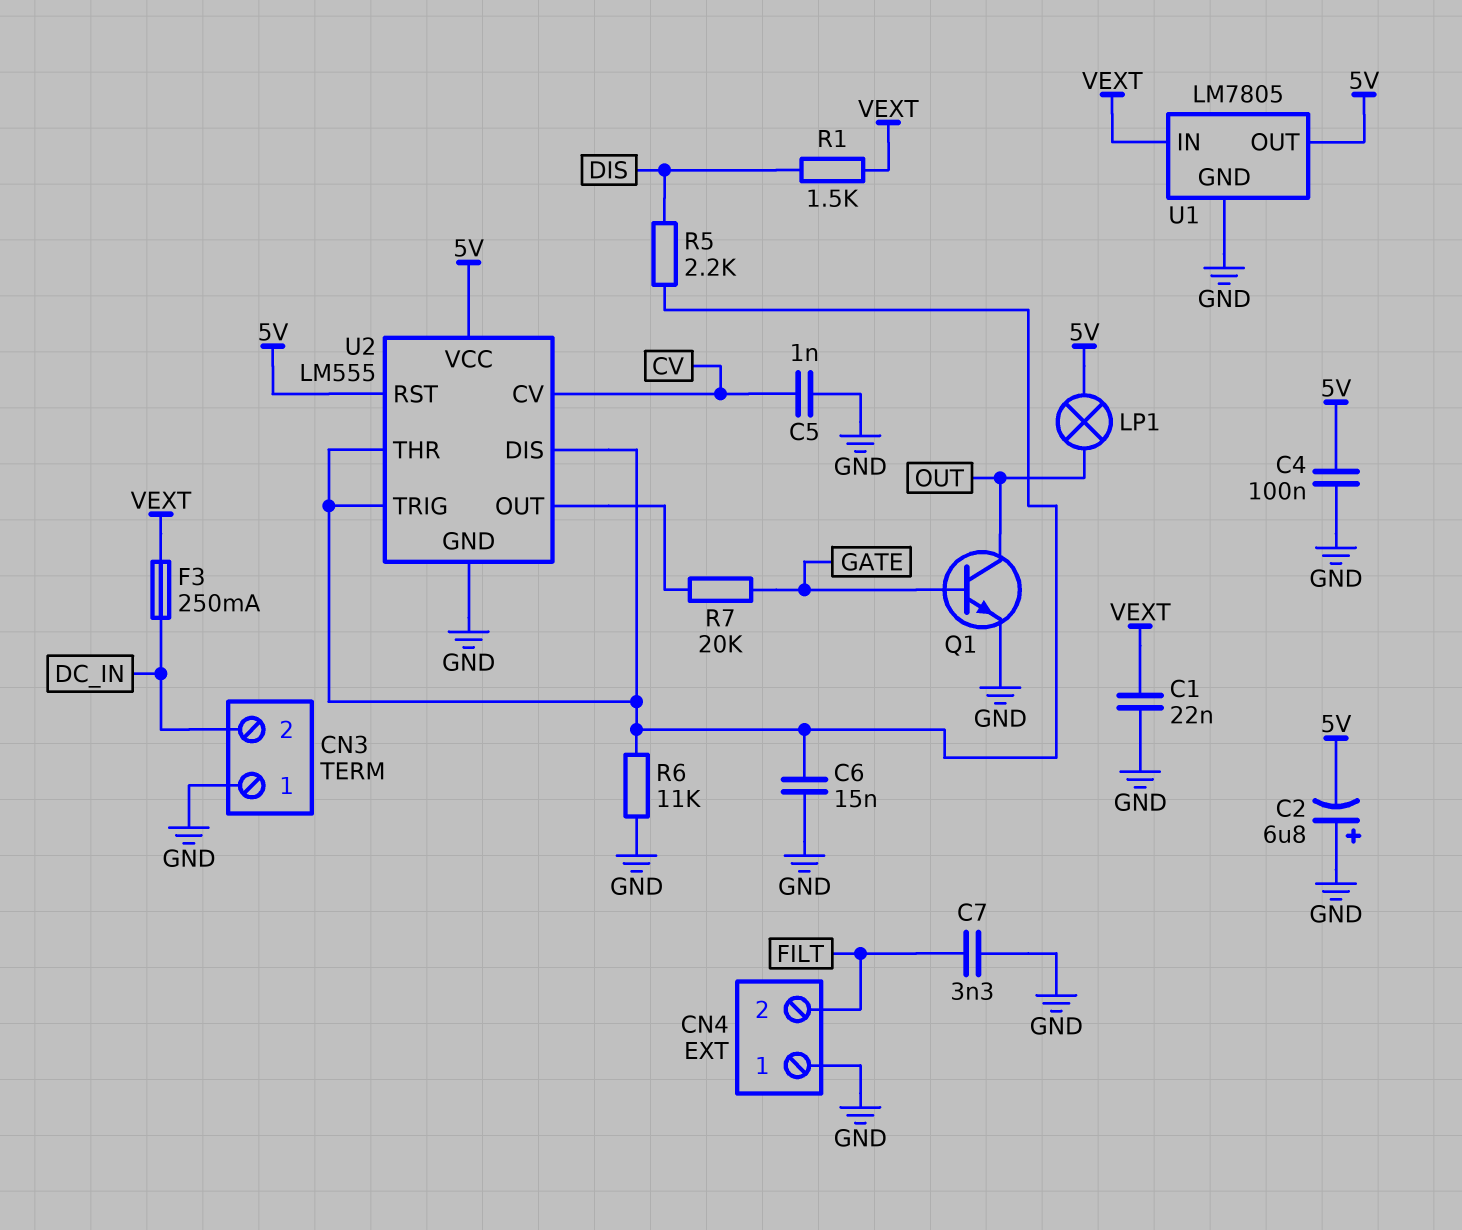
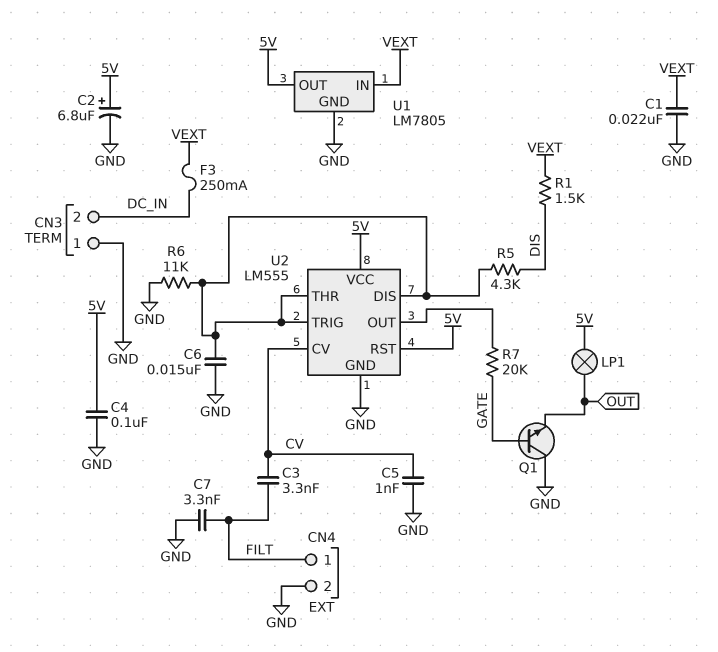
C2: 6.8uF (plus GND, minus 5V) -> 6.8uF (plus 5V, minus GND)
C3: none -> 3.3nF (CV, FILT)
CN4 pin 1: GND -> FILT
CN4 pin 2: FILT -> GND
Q1: NPN (B GATE, C OUT, E GND) -> NPN (B GATE, C GND, E OUT)
R5: 2.2k (DIS, U2/DIS) -> 4.3k (DIS, U2/DIS)

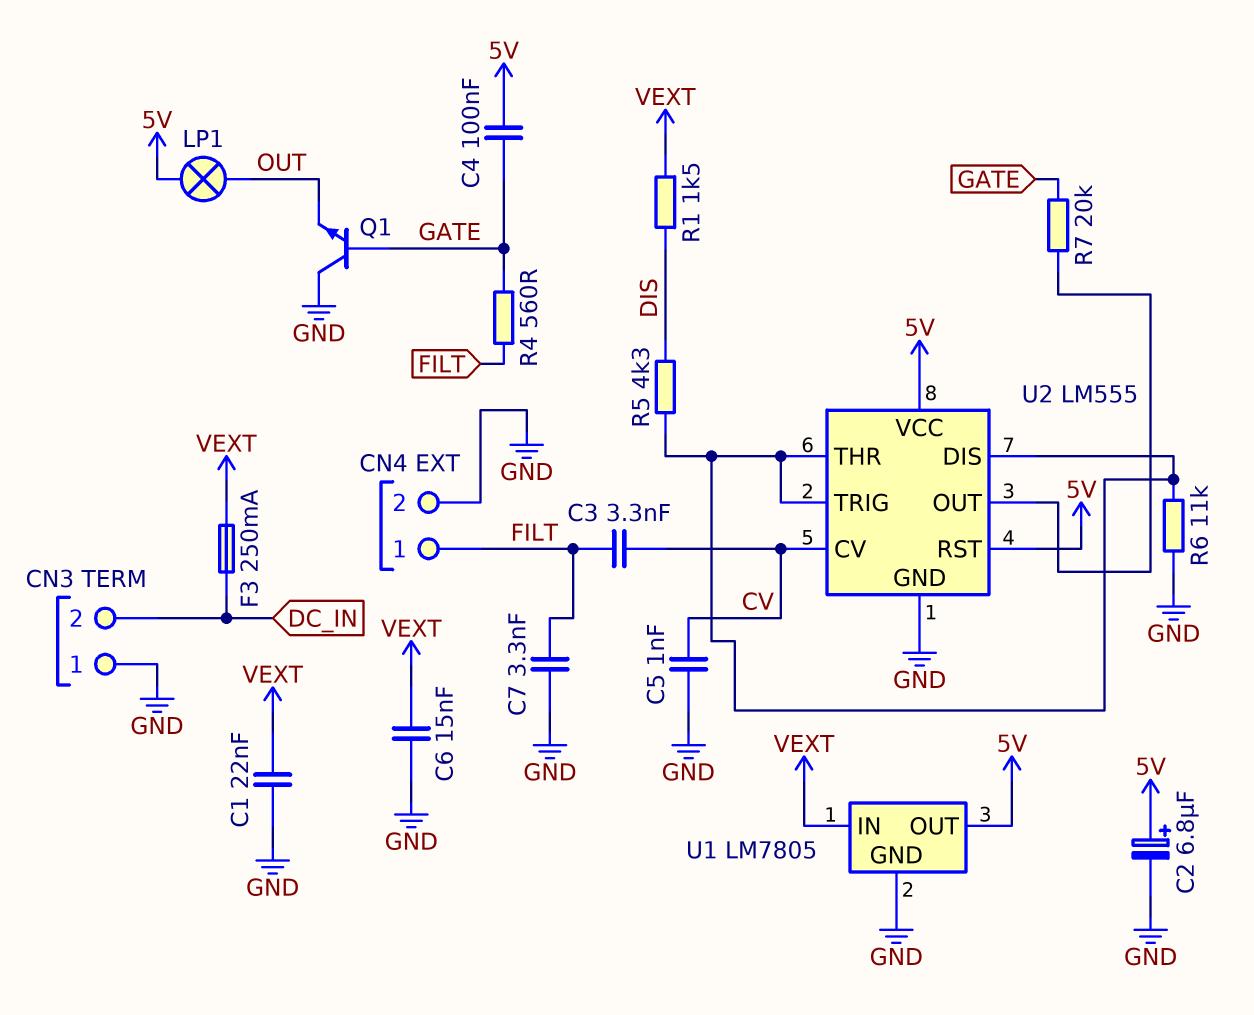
C4: 100nF (5V, GND) -> 100nF (5V, GATE)
C6: 15nF (GND, U2/DIS) -> 15nF (GND, VEXT)
R4: none -> 560 (FILT, GATE)

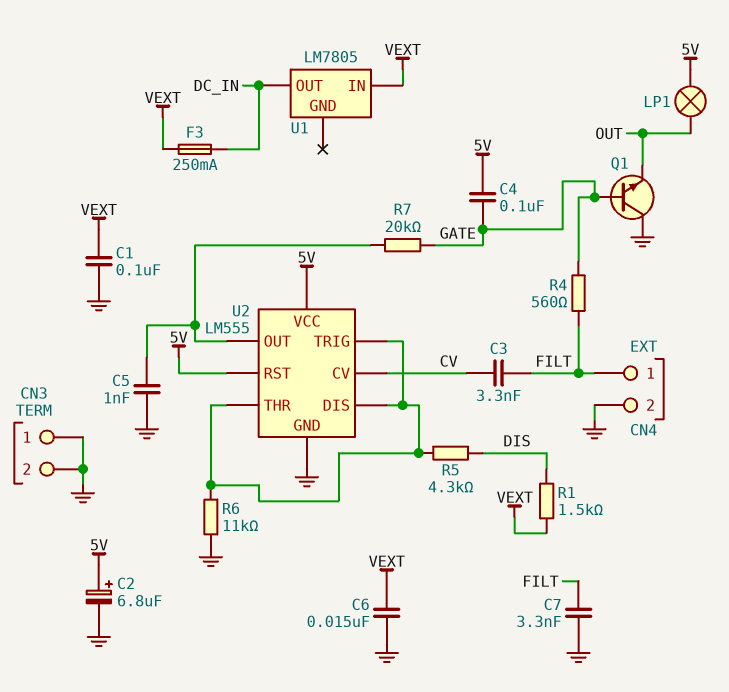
C1: 22nF (GND, VEXT) -> 100nF (GND, VEXT)
C5: 1nF (CV, GND) -> 1nF (GND, U2/OUT)
CN3 pin 2: DC_IN -> GND
U1 pin GND: GND -> none
U1 pin OUT: 5V -> DC_IN

